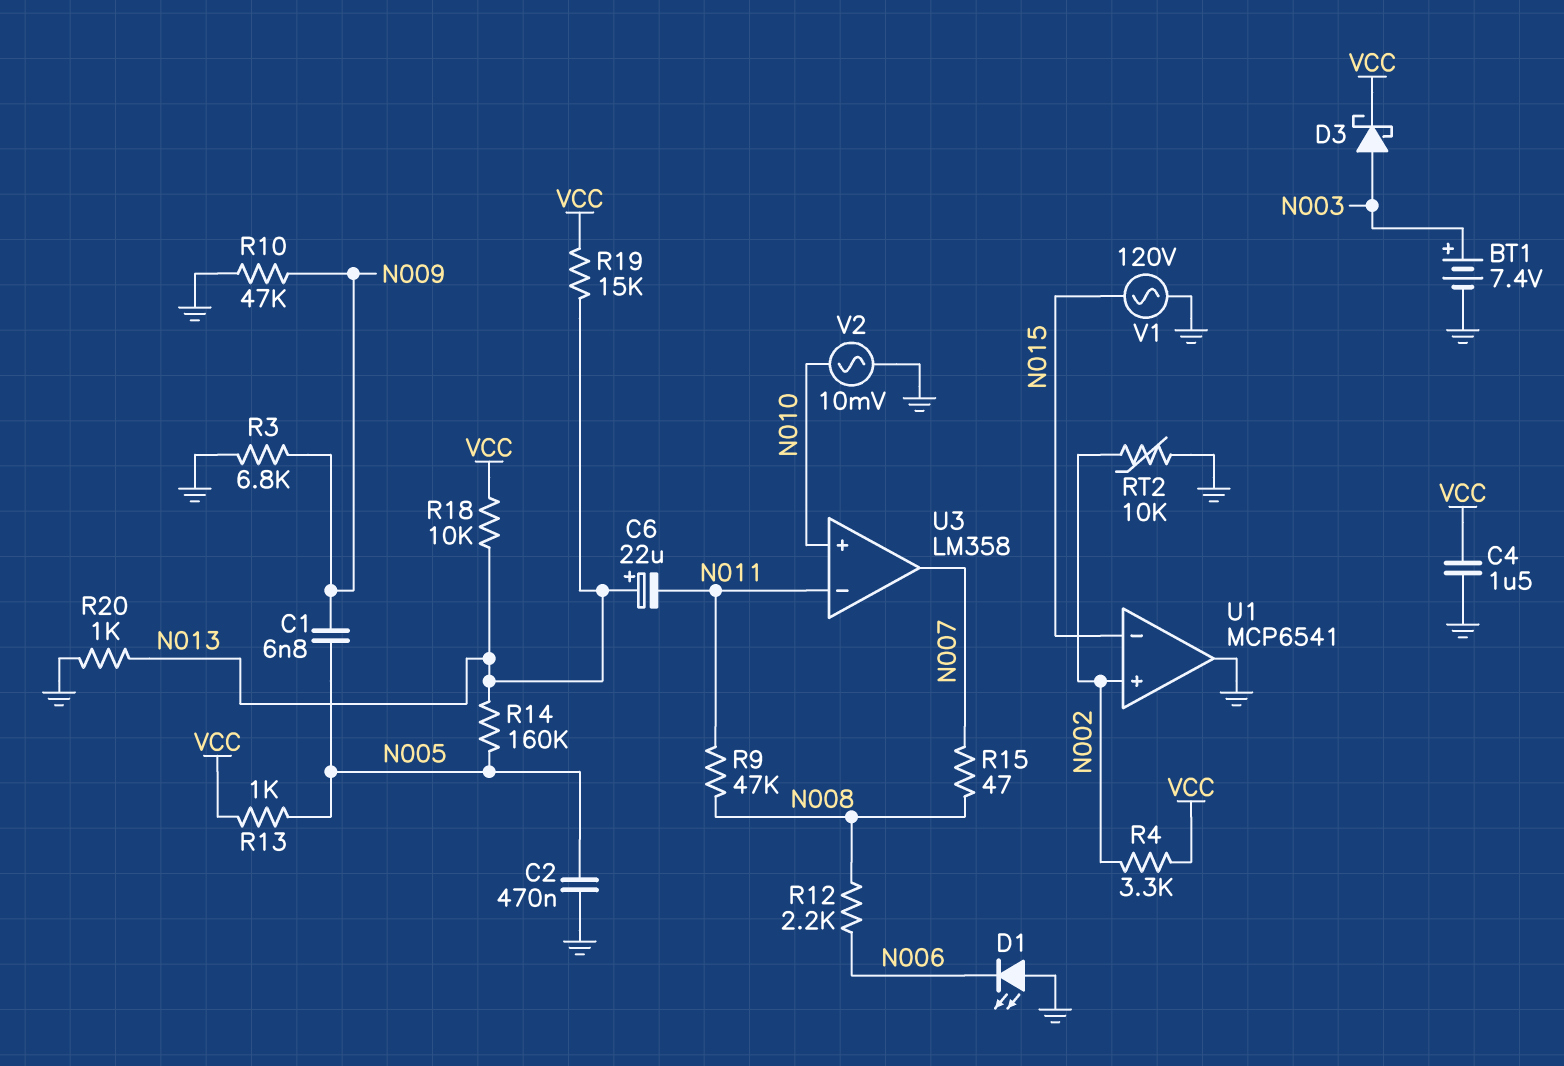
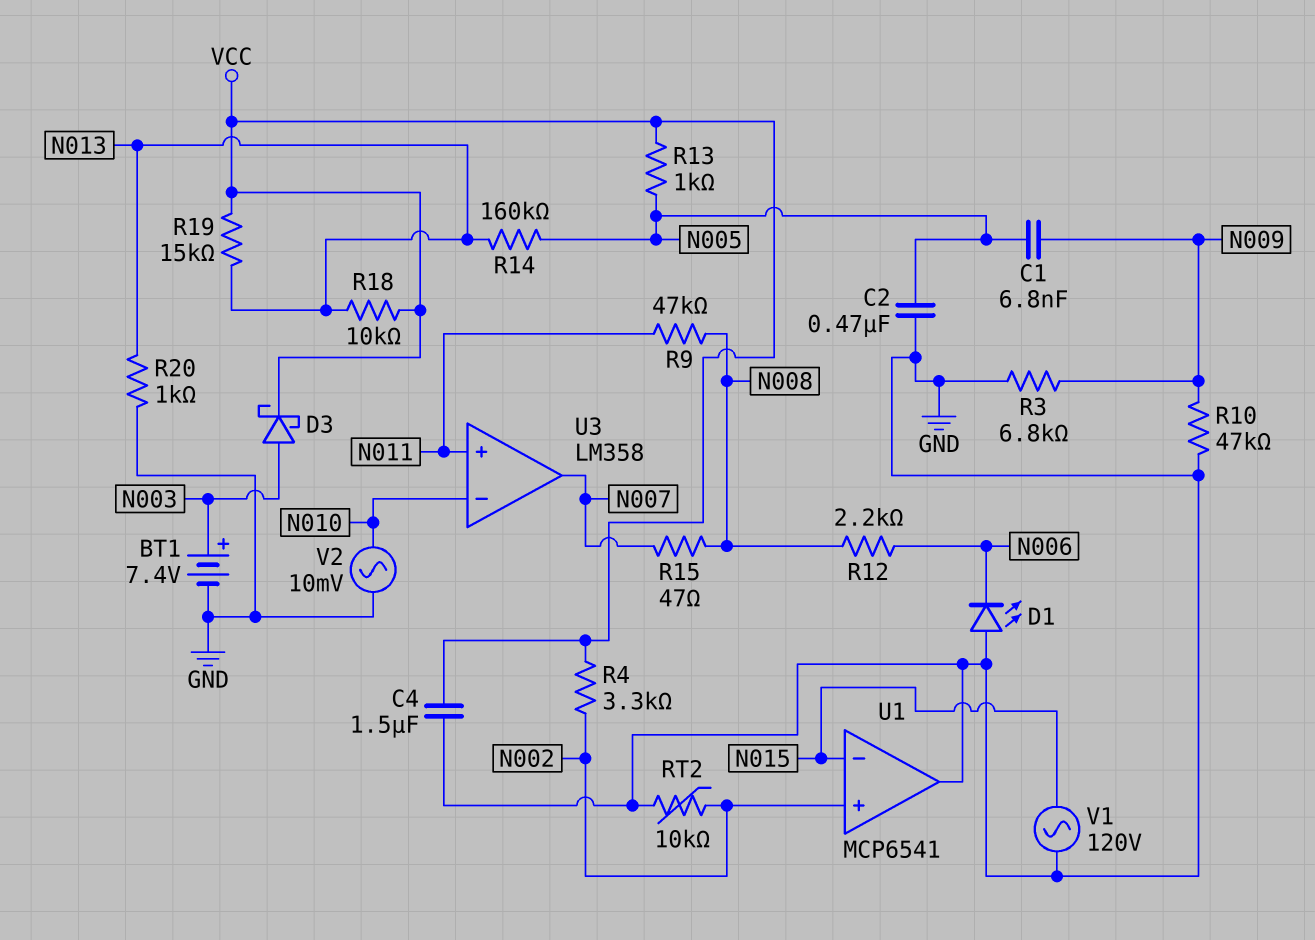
C6: 22uF (plus N013, minus N011) -> none
U3 pin in+: N010 -> N011
U3 pin in-: N011 -> N010

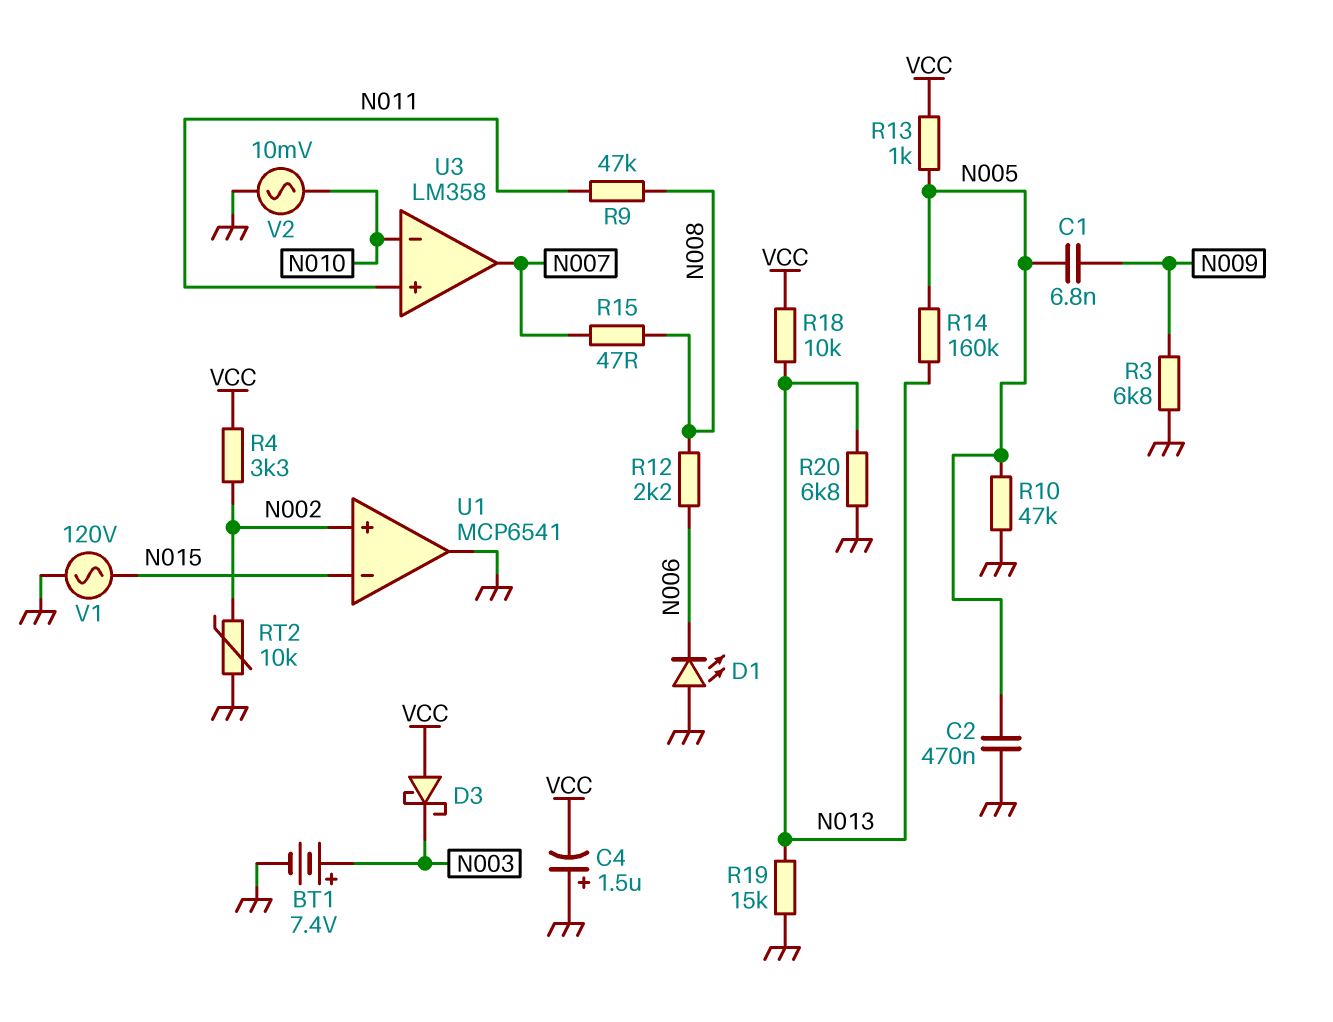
C4: 1.5uF (GND, VCC) -> 1.5uF (plus GND, minus VCC)
D3: schottky (A N003, K VCC) -> schottky (A VCC, K N003)
R10: 47k (GND, N009) -> 47k (GND, N005)
R19: 15k (N013, VCC) -> 15k (GND, N013)
R20: 1k (GND, N013) -> 6.8k (GND, N013)

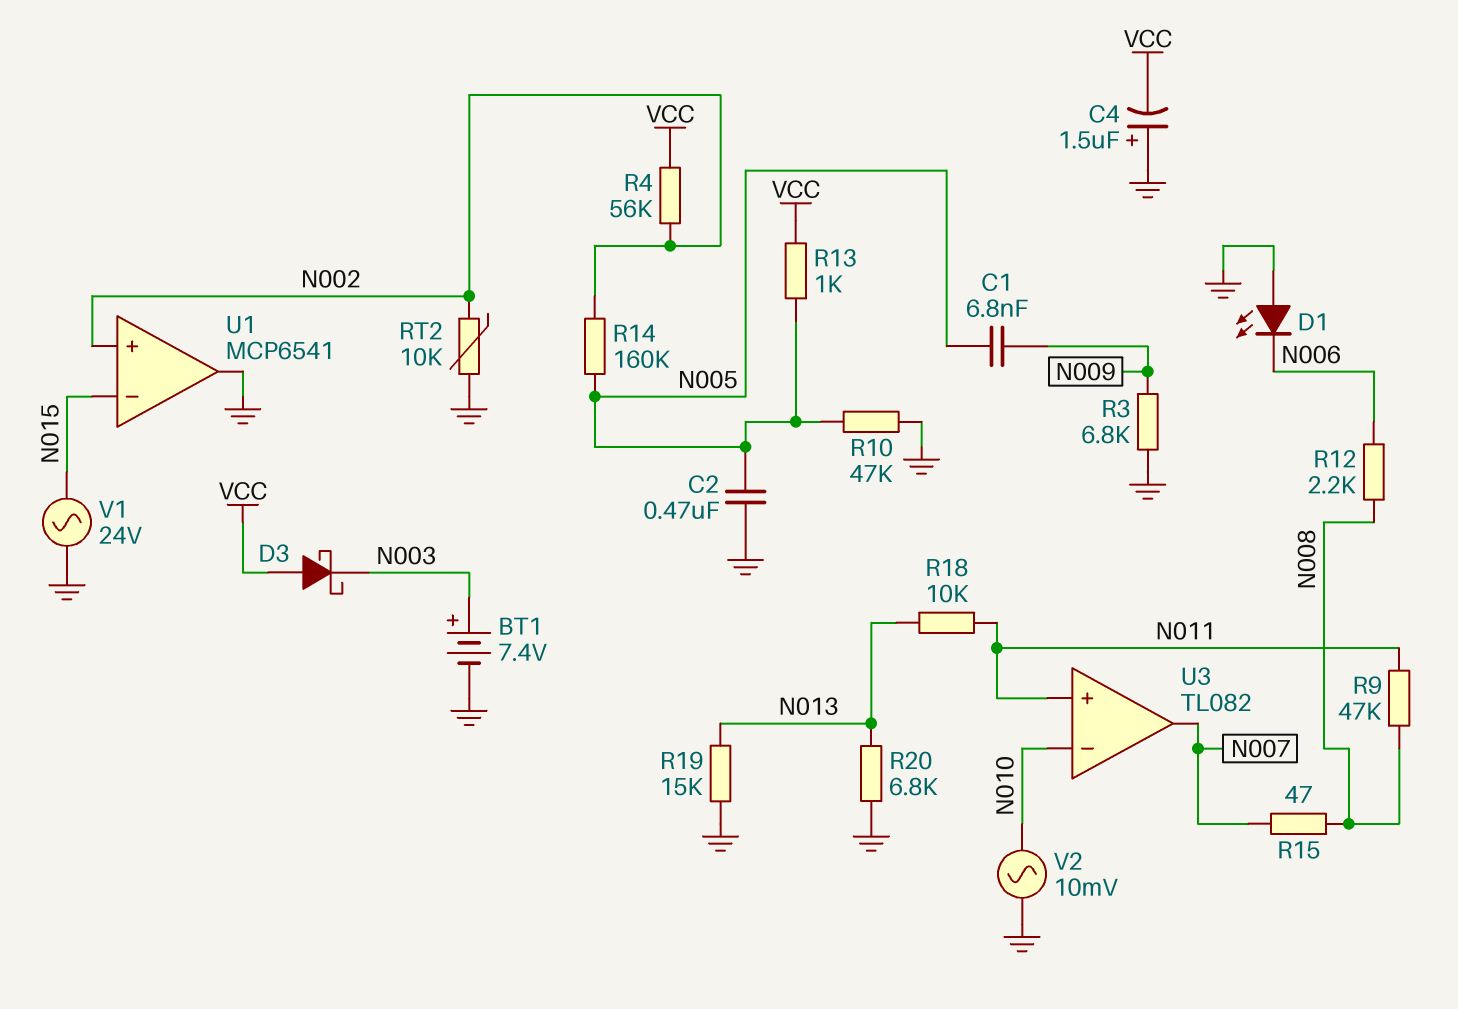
R4: 3.3k (N002, VCC) -> 56k (N002, VCC)
R14: 160k (N005, N013) -> 160k (N002, N005)
R18: 10k (N013, VCC) -> 10k (N011, N013)
U3: LM358 -> TL082
V1: AC 120V (GND, N015) -> AC 24V (GND, N015)

